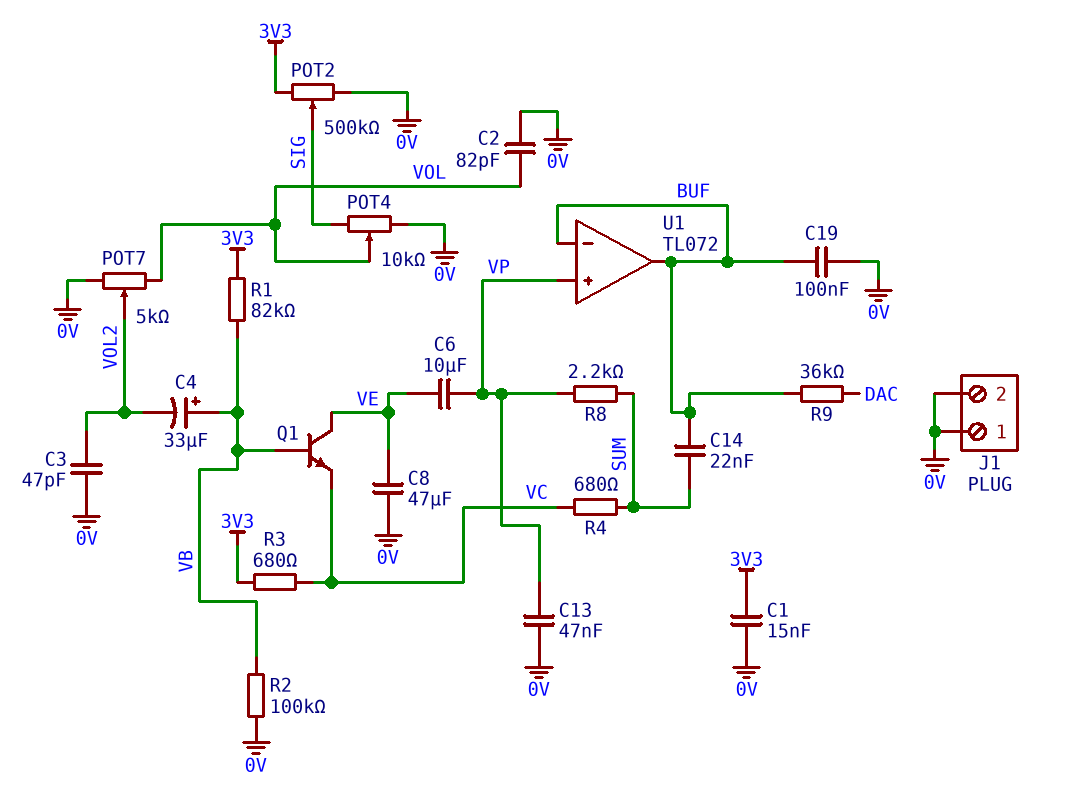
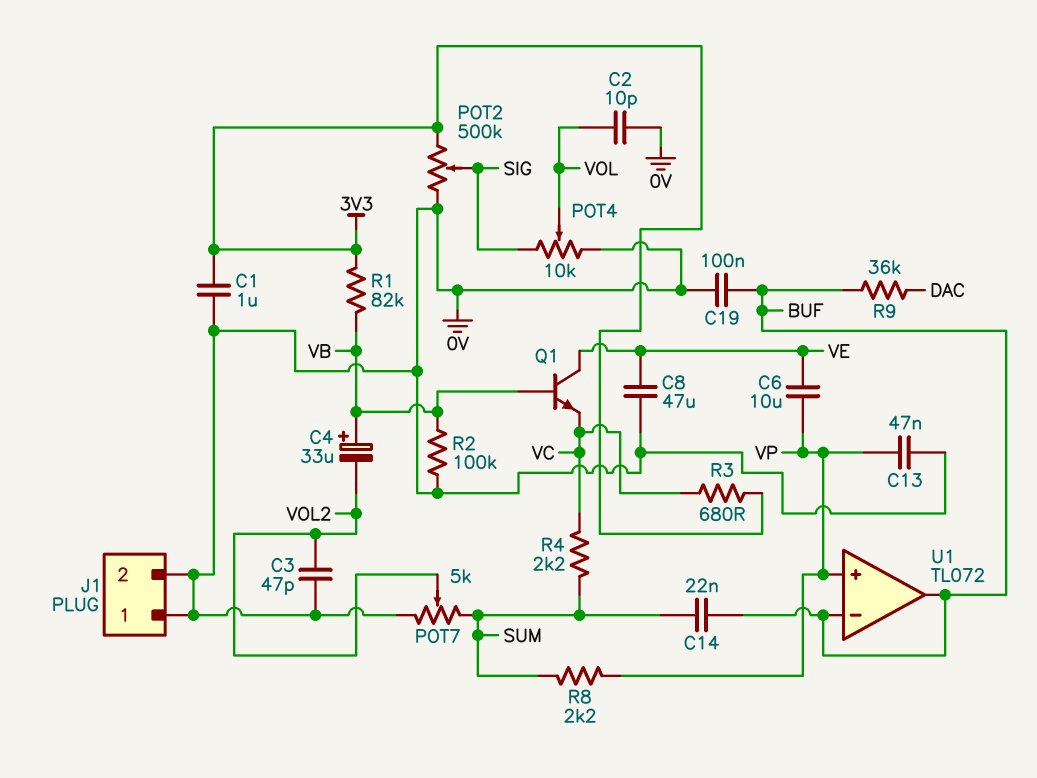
C1: 15nF (0V, 3V3) -> 1uF (0V, 3V3)
C2: 82pF (0V, VOL) -> 10pF (0V, VOL)
POT7: 5k (0V, VOL, wiper VOL2) -> 5k (0V, SUM, wiper VOL2)
R4: 680 (SUM, VC) -> 2.2k (SUM, VC)

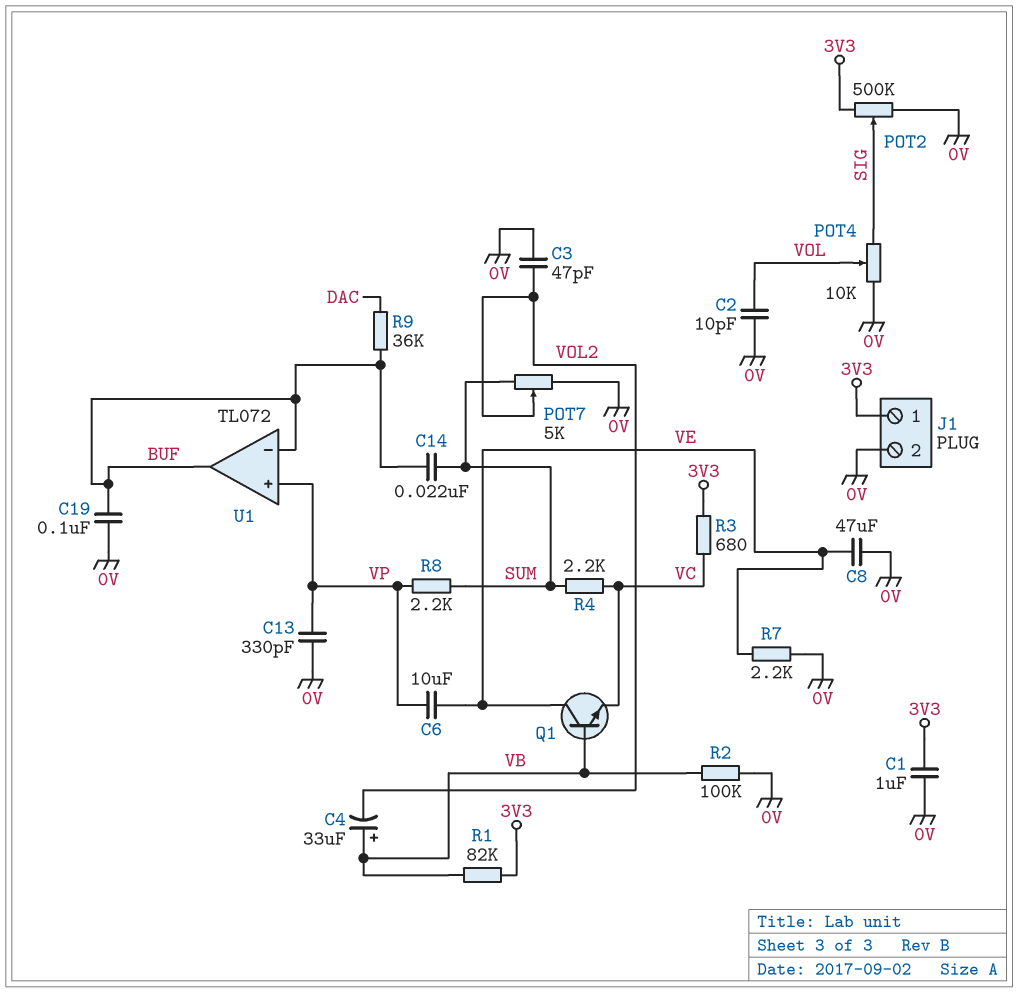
C13: 47nF (0V, VP) -> 330pF (0V, VP)
J1 pin 1: 0V -> 3V3
R7: none -> 2.2k (0V, VE)

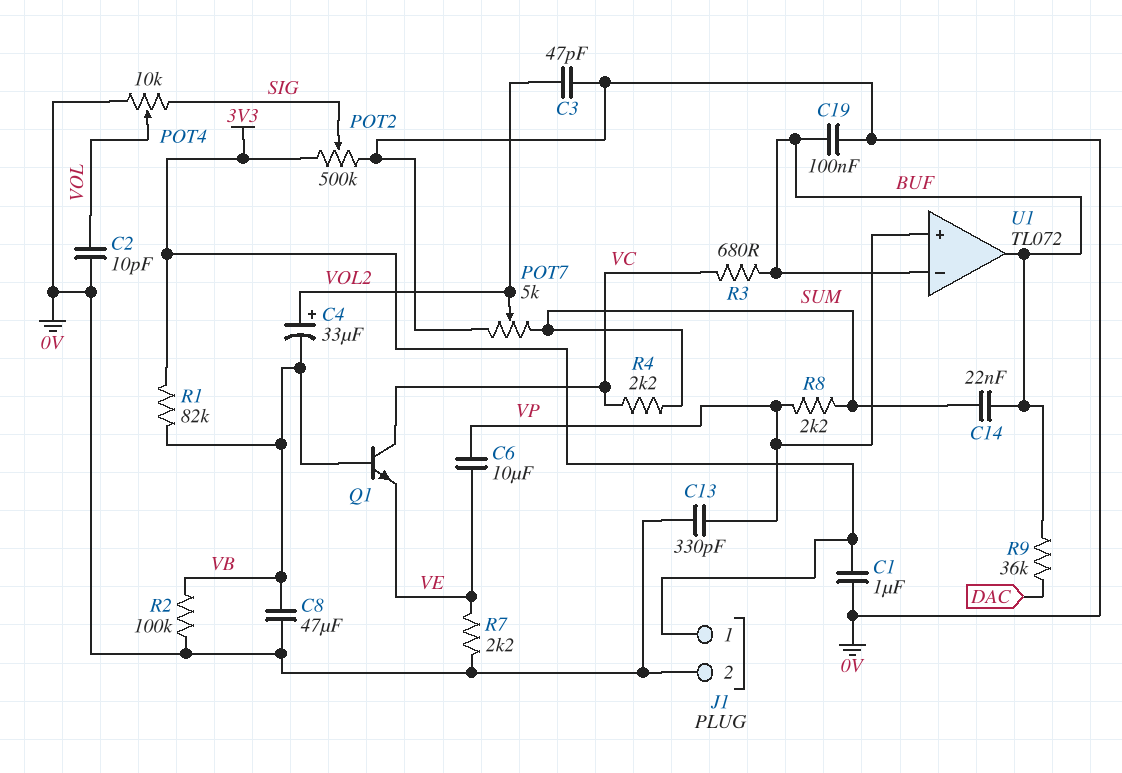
C4: 33uF (plus VB, minus VOL2) -> 33uF (plus VOL2, minus VB)
C8: 47uF (0V, VE) -> 47uF (0V, VB)
Q1: NPN (B VB, C VE, E VC) -> NPN (B VB, C VC, E VE)
R3: 680 (3V3, VC) -> 680 (BUF, VC)

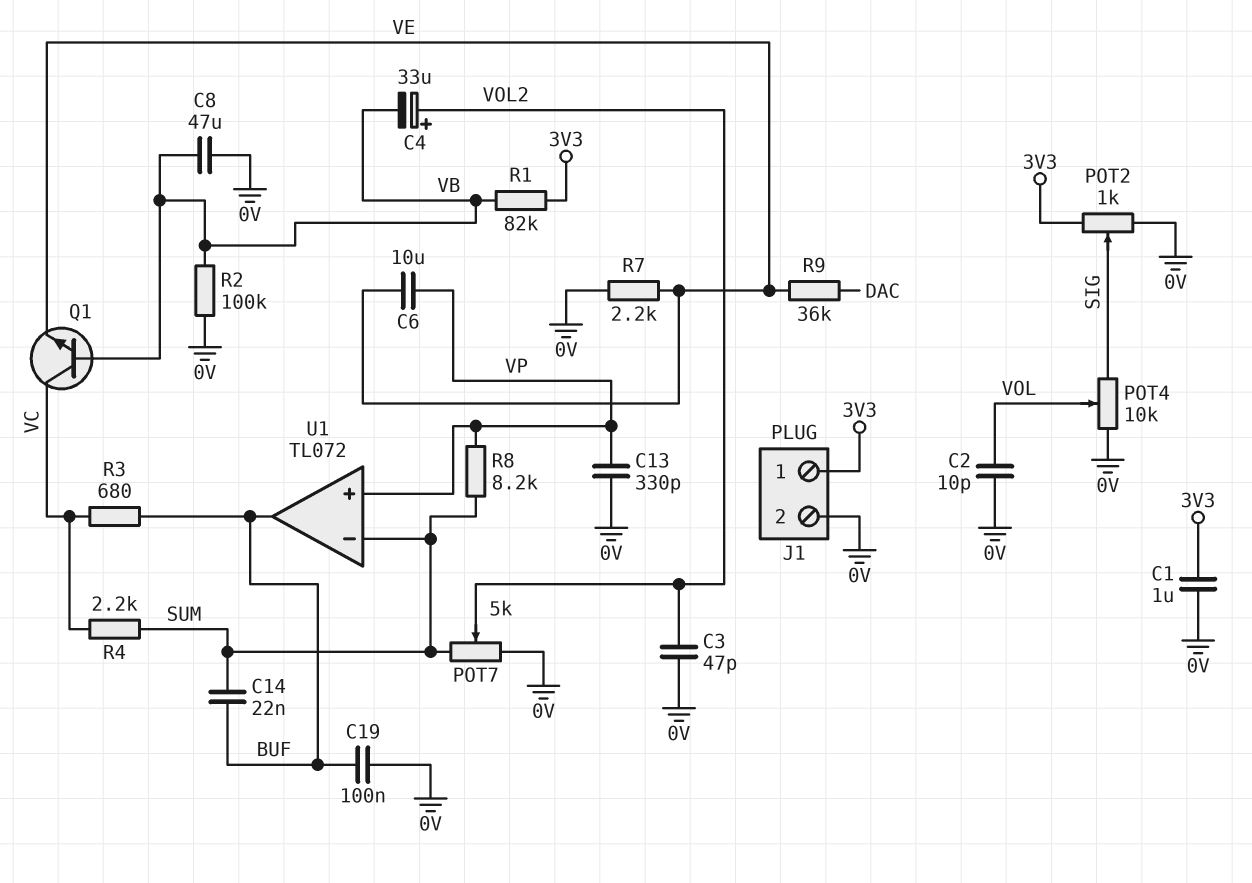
POT2: 500k (0V, 3V3, wiper SIG) -> 1k (0V, 3V3, wiper SIG)
R8: 2.2k (SUM, VP) -> 8.2k (SUM, VP)
R9: 36k (BUF, DAC) -> 36k (DAC, VE)
U1 pin in-: BUF -> SUM

